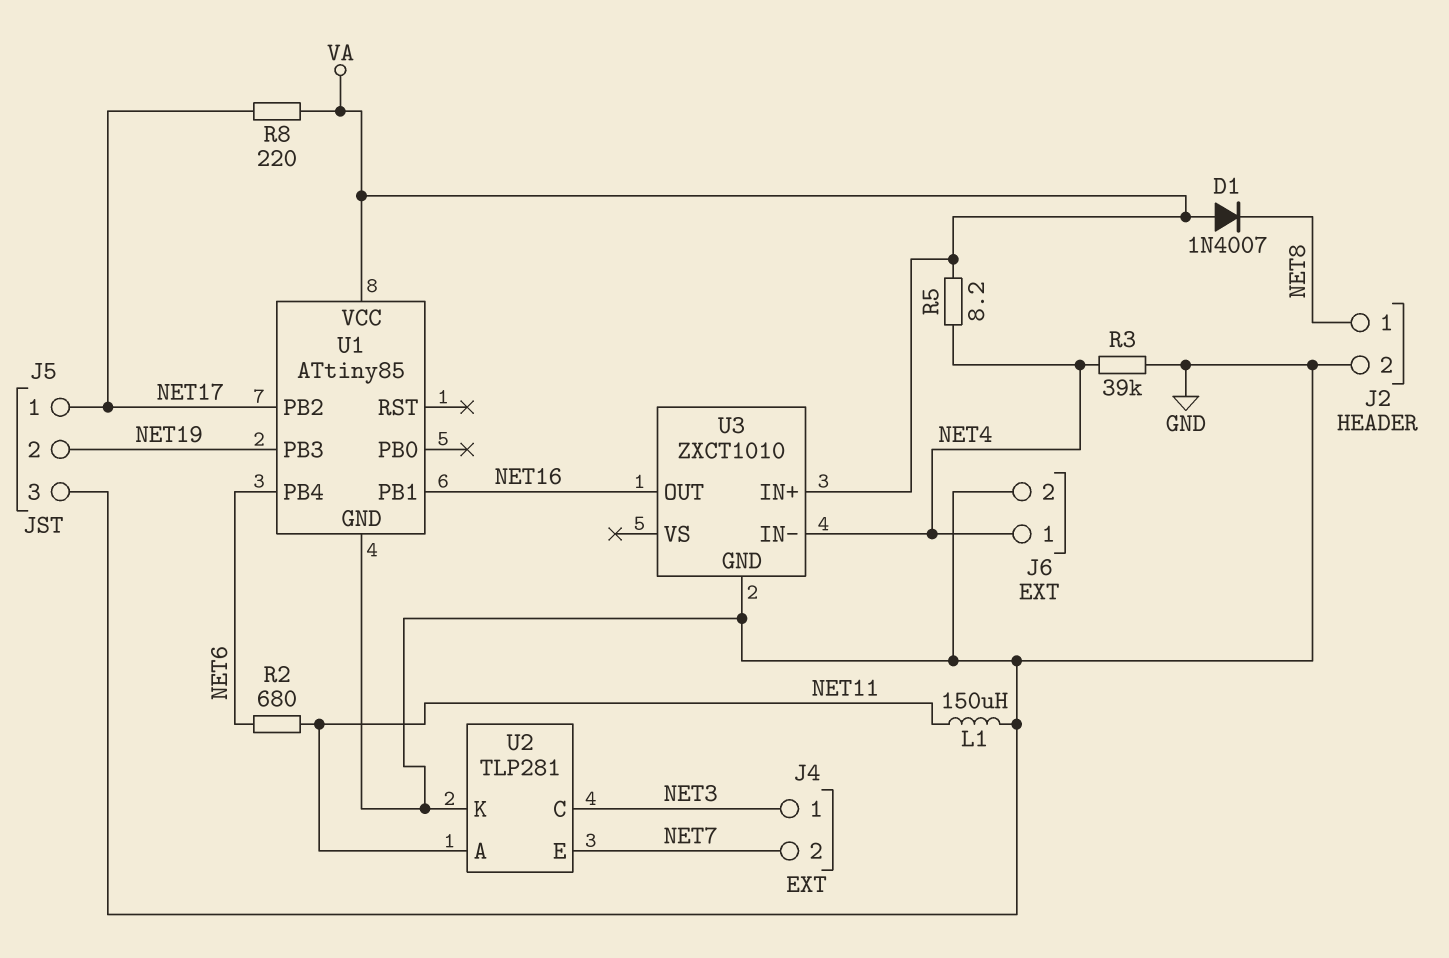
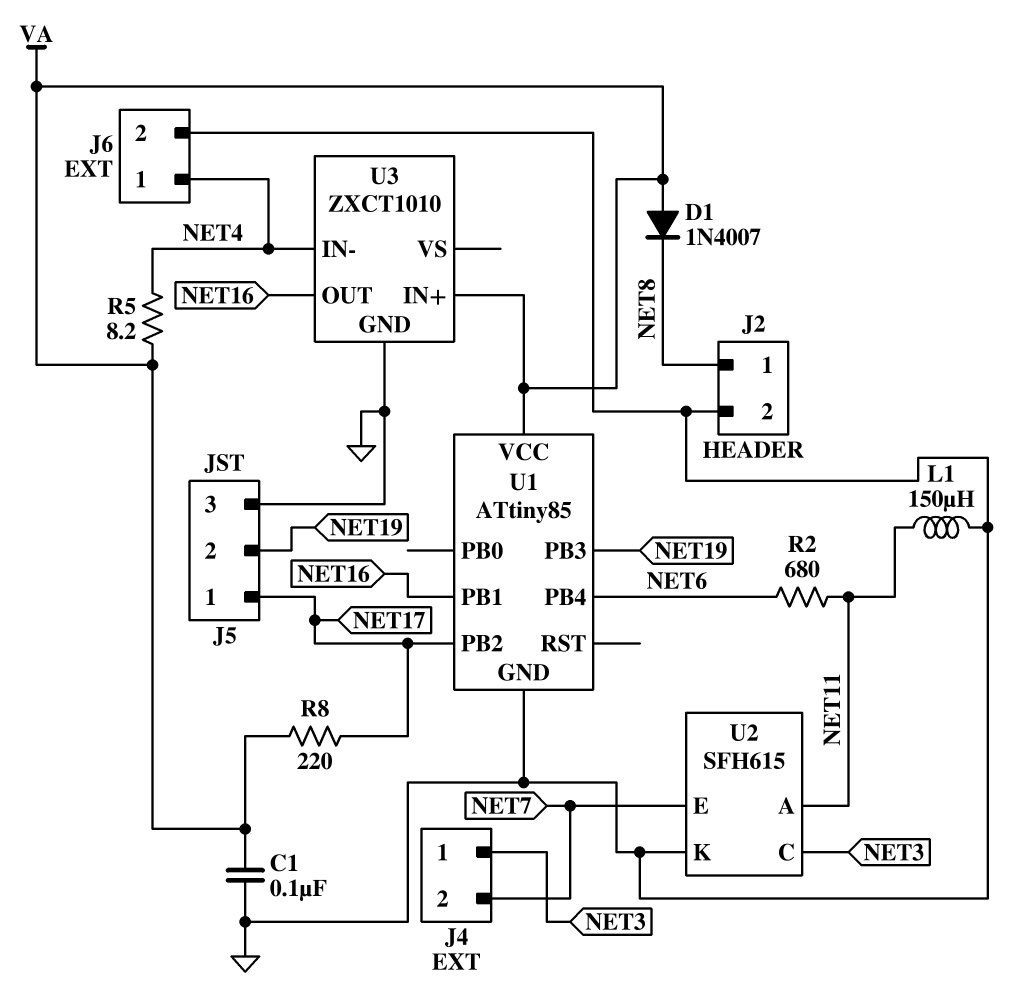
C1: none -> 100nF (GND, VA)
R3: 39k (GND, NET4) -> none
U2: TLP281 -> SFH615

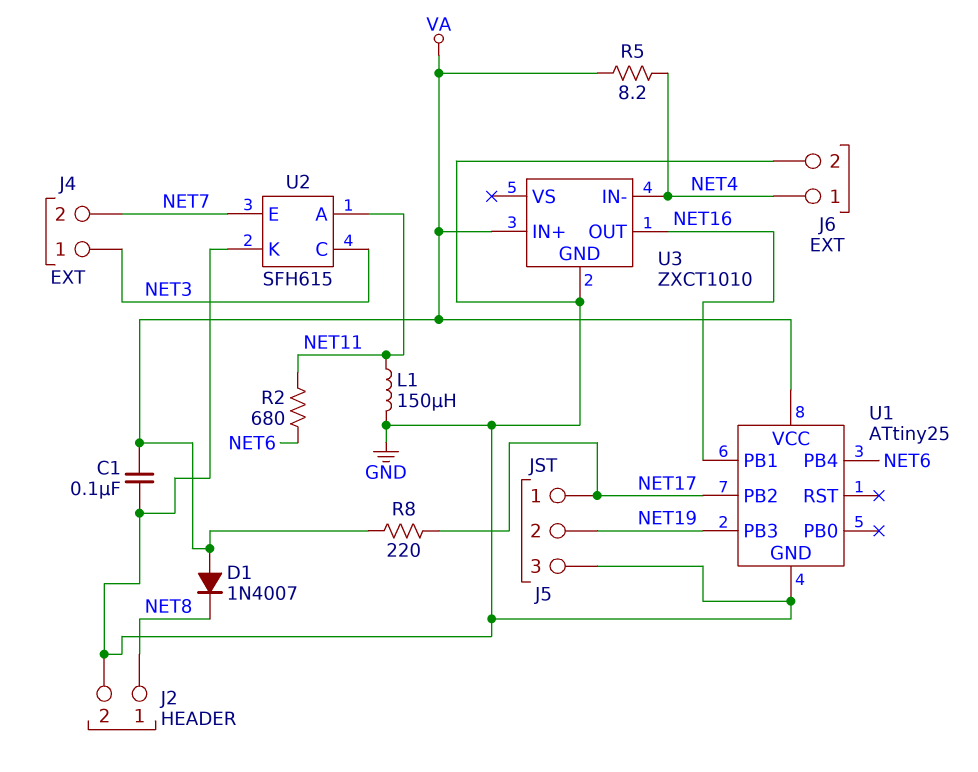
U1: ATtiny85 -> ATtiny25

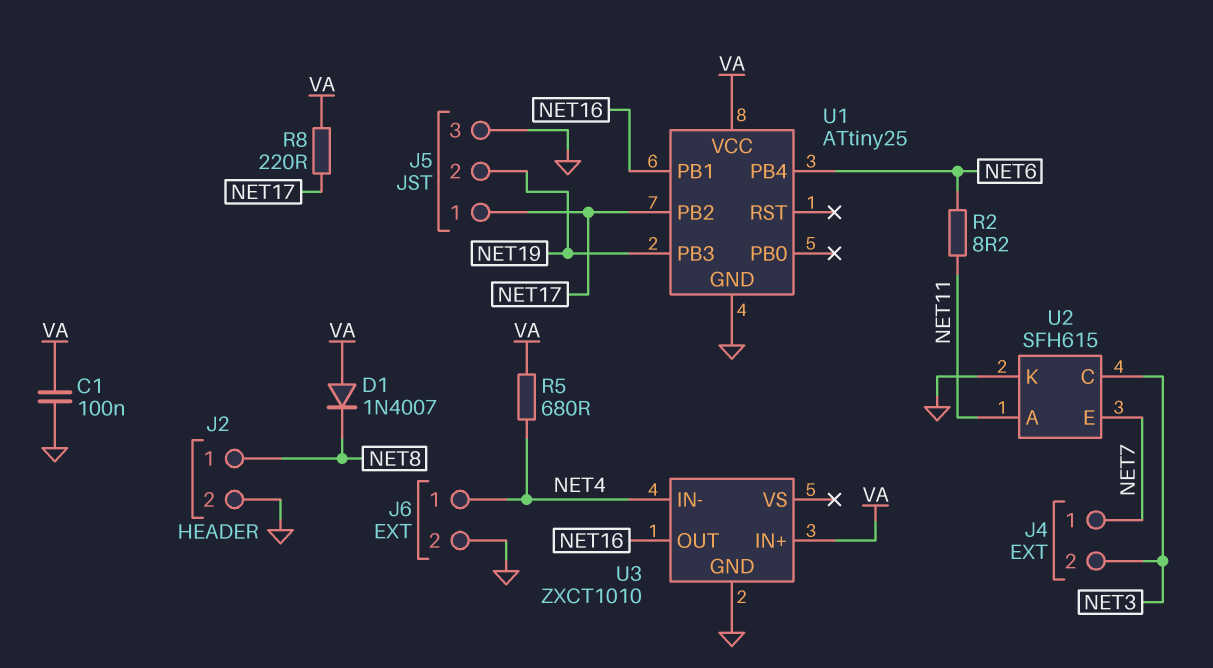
J4 pin 1: NET3 -> NET7
J4 pin 2: NET7 -> NET3
L1: 150uH (GND, NET11) -> none
R2: 680 (NET6, NET11) -> 8.2 (NET6, NET11)
R5: 8.2 (NET4, VA) -> 680 (NET4, VA)

